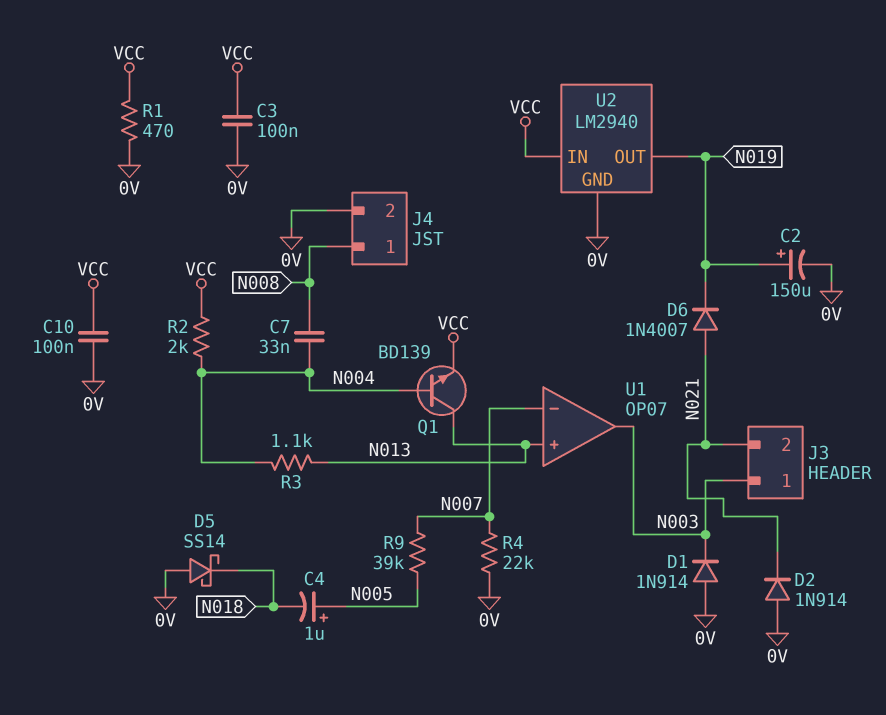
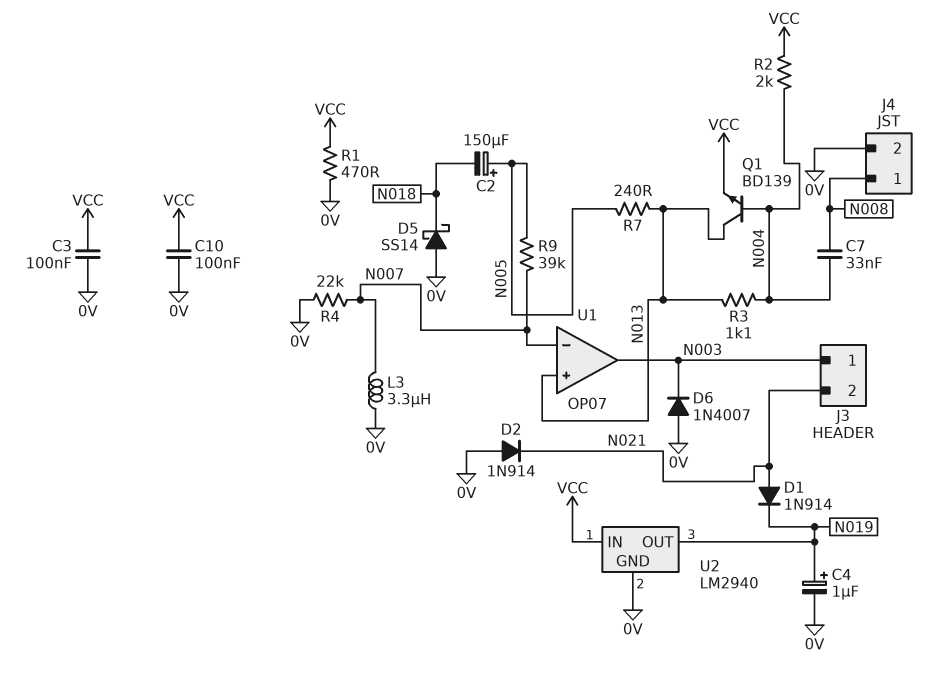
C2: 150uF (plus N019, minus 0V) -> 150uF (plus N005, minus N018)
C4: 1uF (plus N005, minus N018) -> 1uF (plus N019, minus 0V)
D1: diode 1N914 (A 0V, K N003) -> diode 1N914 (A N021, K N019)
D6: diode 1N4007 (A N021, K N019) -> diode 1N4007 (A 0V, K N003)
L3: none -> 3.3uH (0V, N007)
R7: none -> 240 (N005, N013)

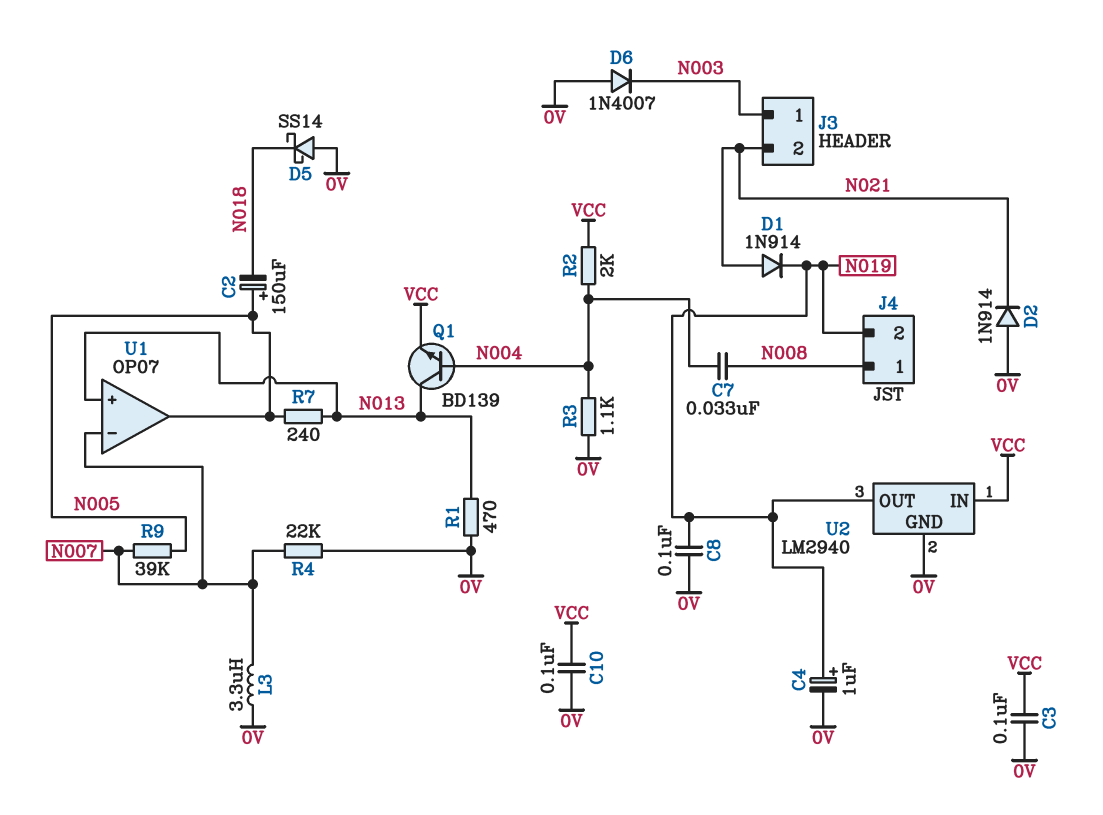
C8: none -> 100nF (0V, N019)
J4 pin 2: 0V -> N019
R1: 470 (0V, VCC) -> 470 (0V, N013)
R3: 1.1k (N004, N013) -> 1.1k (0V, N004)
U1 pin out: N003 -> N005

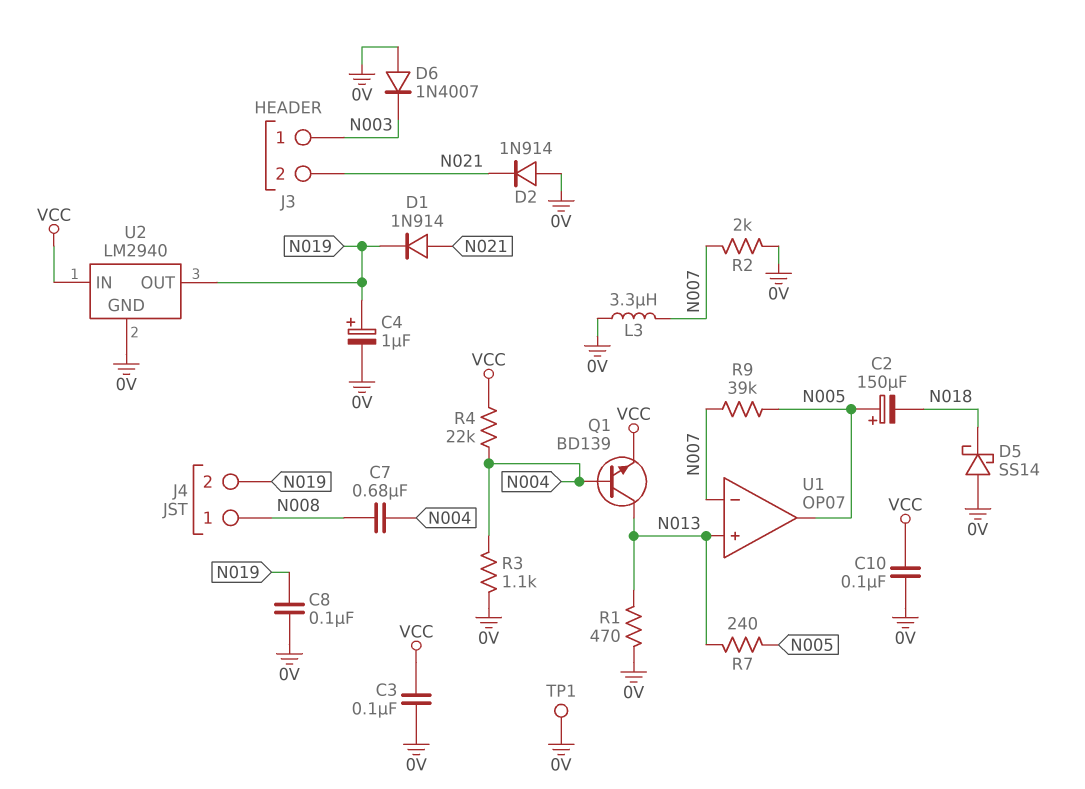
C7: 33nF (N004, N008) -> 680nF (N004, N008)
R2: 2k (N004, VCC) -> 2k (0V, N007)
R4: 22k (0V, N007) -> 22k (N004, VCC)
TP1: none -> test point (0V)

